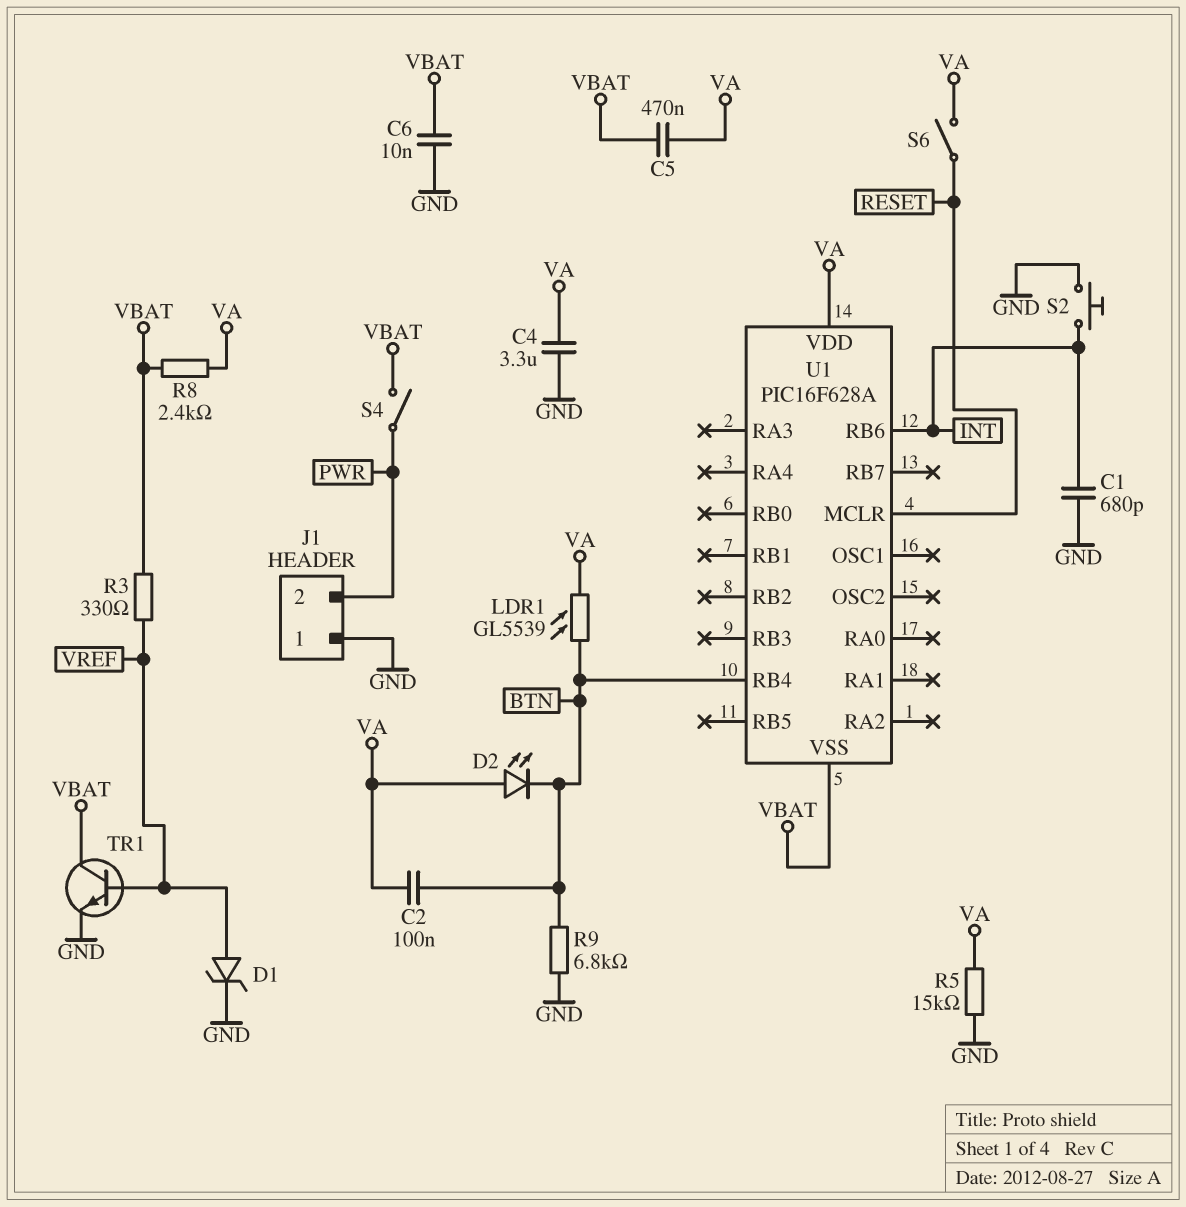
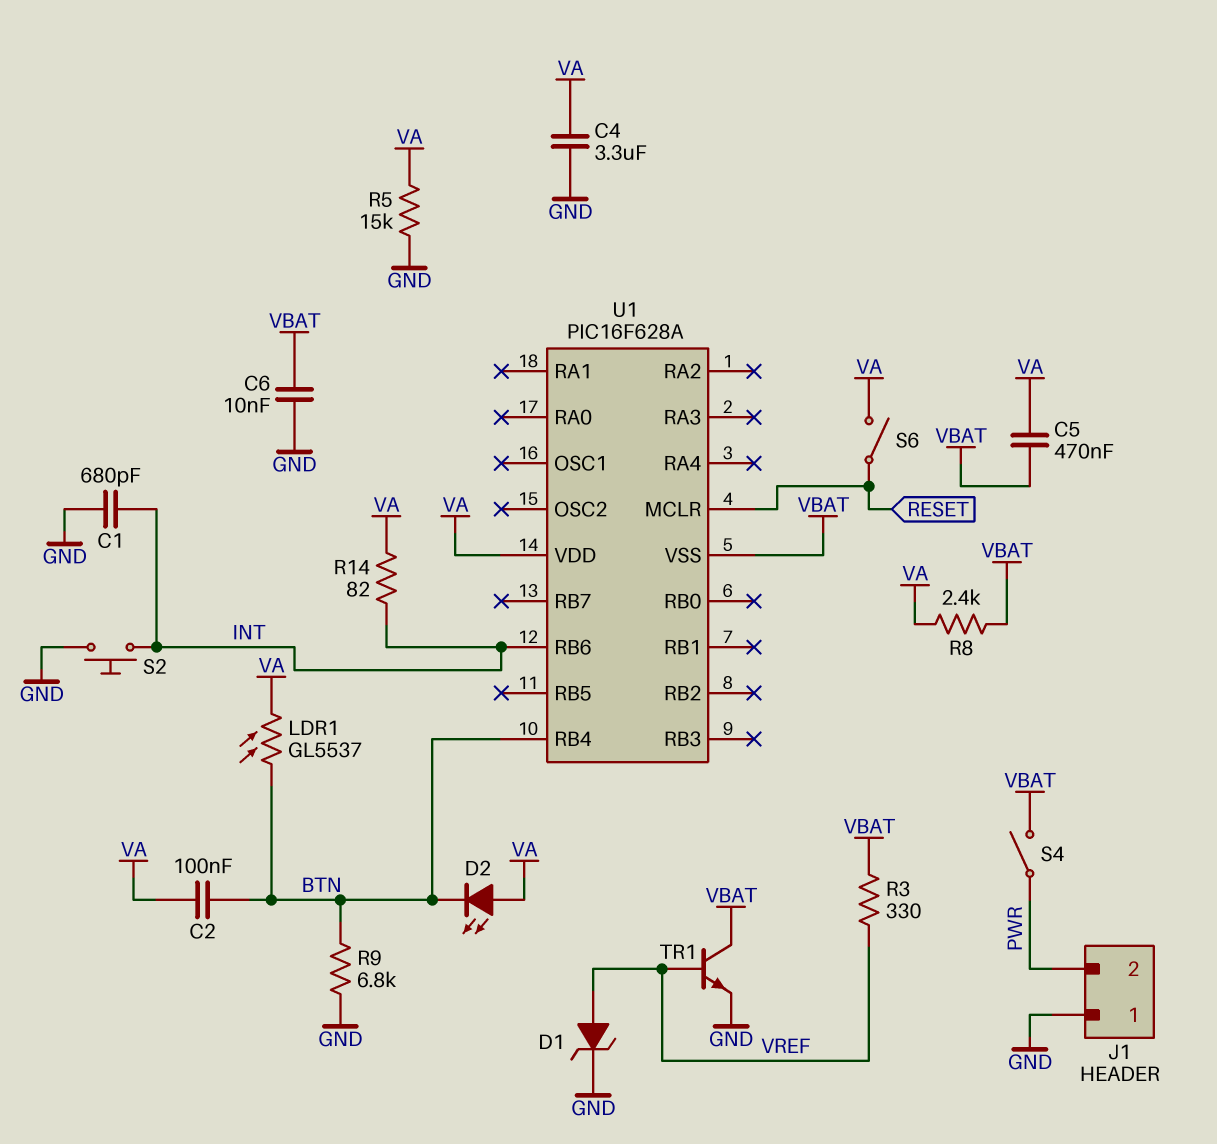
LDR1: GL5539 (BTN, VA) -> GL5537 (BTN, VA)
R14: none -> 82 (INT, VA)

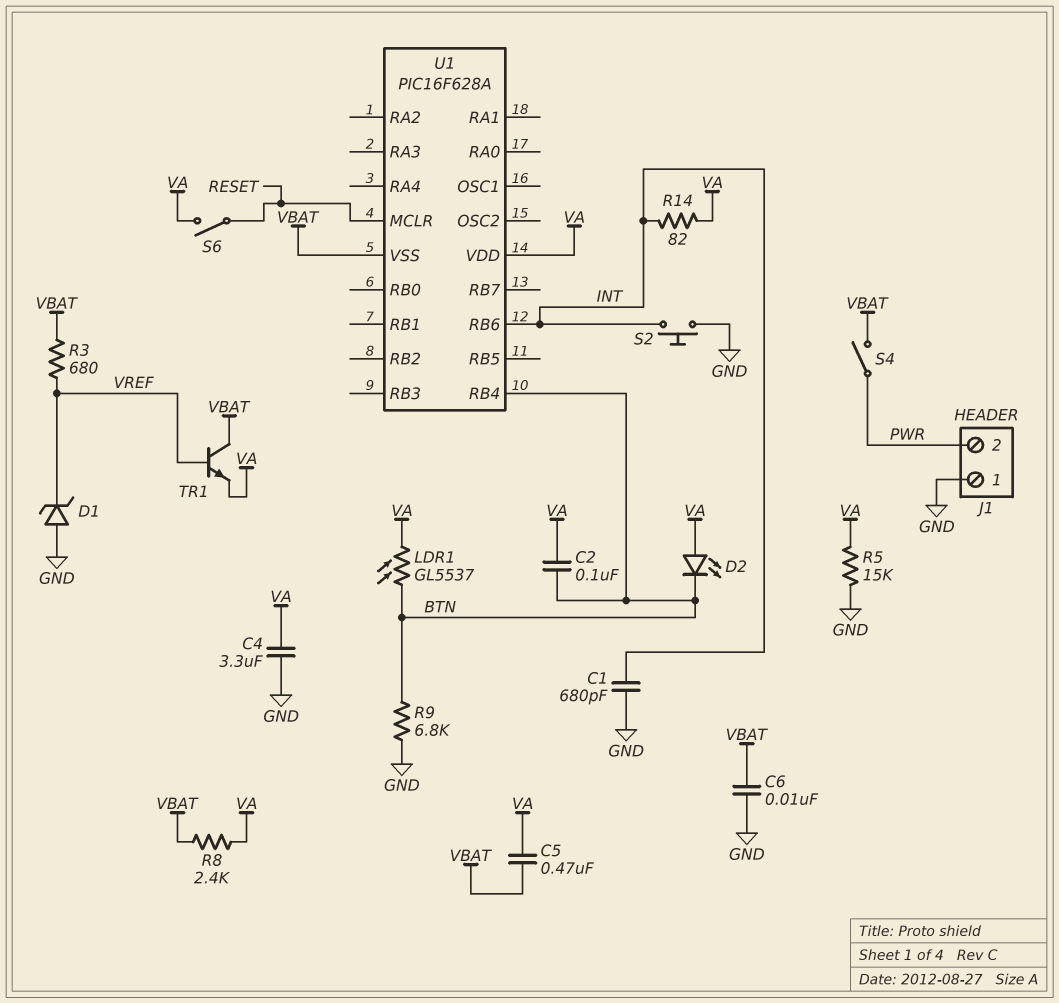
D1: zener (A VREF, K GND) -> zener (A GND, K VREF)
R3: 330 (VBAT, VREF) -> 680 (VBAT, VREF)
TR1: NPN (B VREF, C VBAT, E GND) -> NPN (B VREF, C VBAT, E VA)

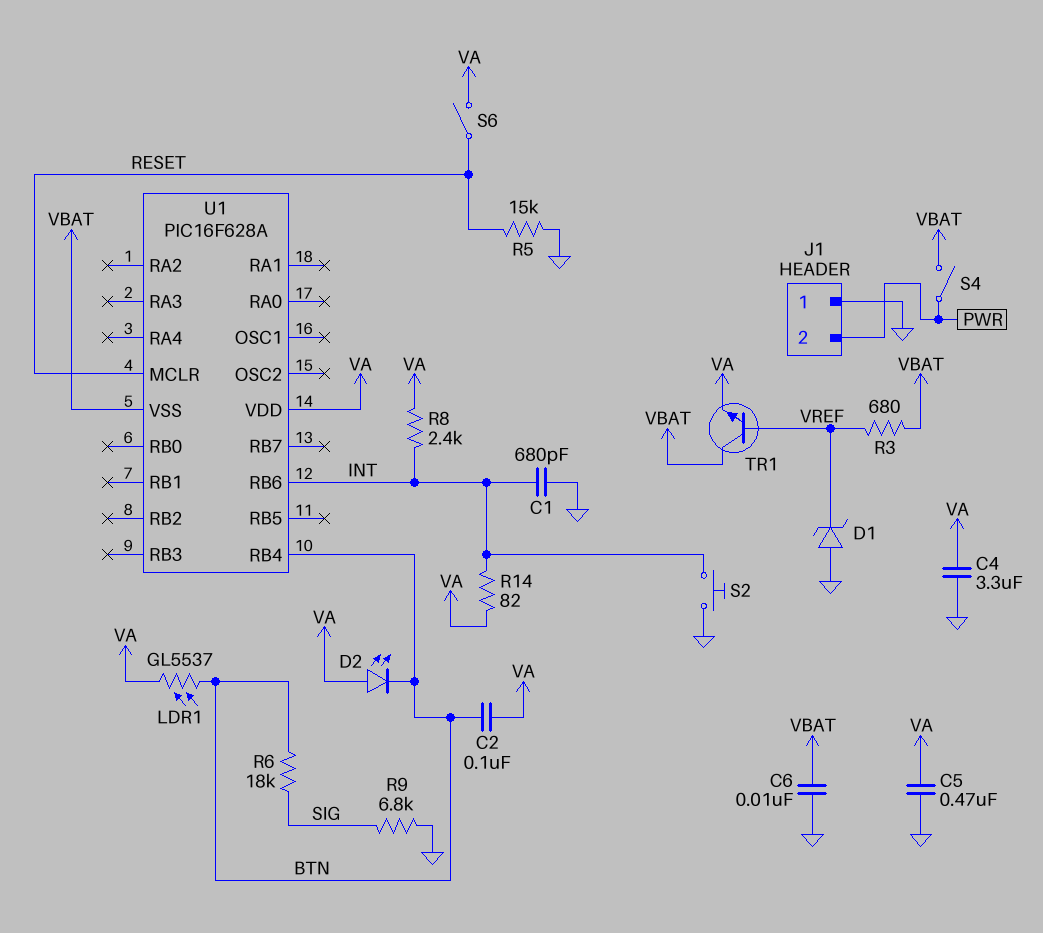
C5: 470nF (VA, VBAT) -> 470nF (GND, VA)
R5: 15k (GND, VA) -> 15k (GND, RESET)
R6: none -> 18k (BTN, SIG)
R8: 2.4k (VA, VBAT) -> 2.4k (INT, VA)
R9: 6.8k (BTN, GND) -> 6.8k (GND, SIG)

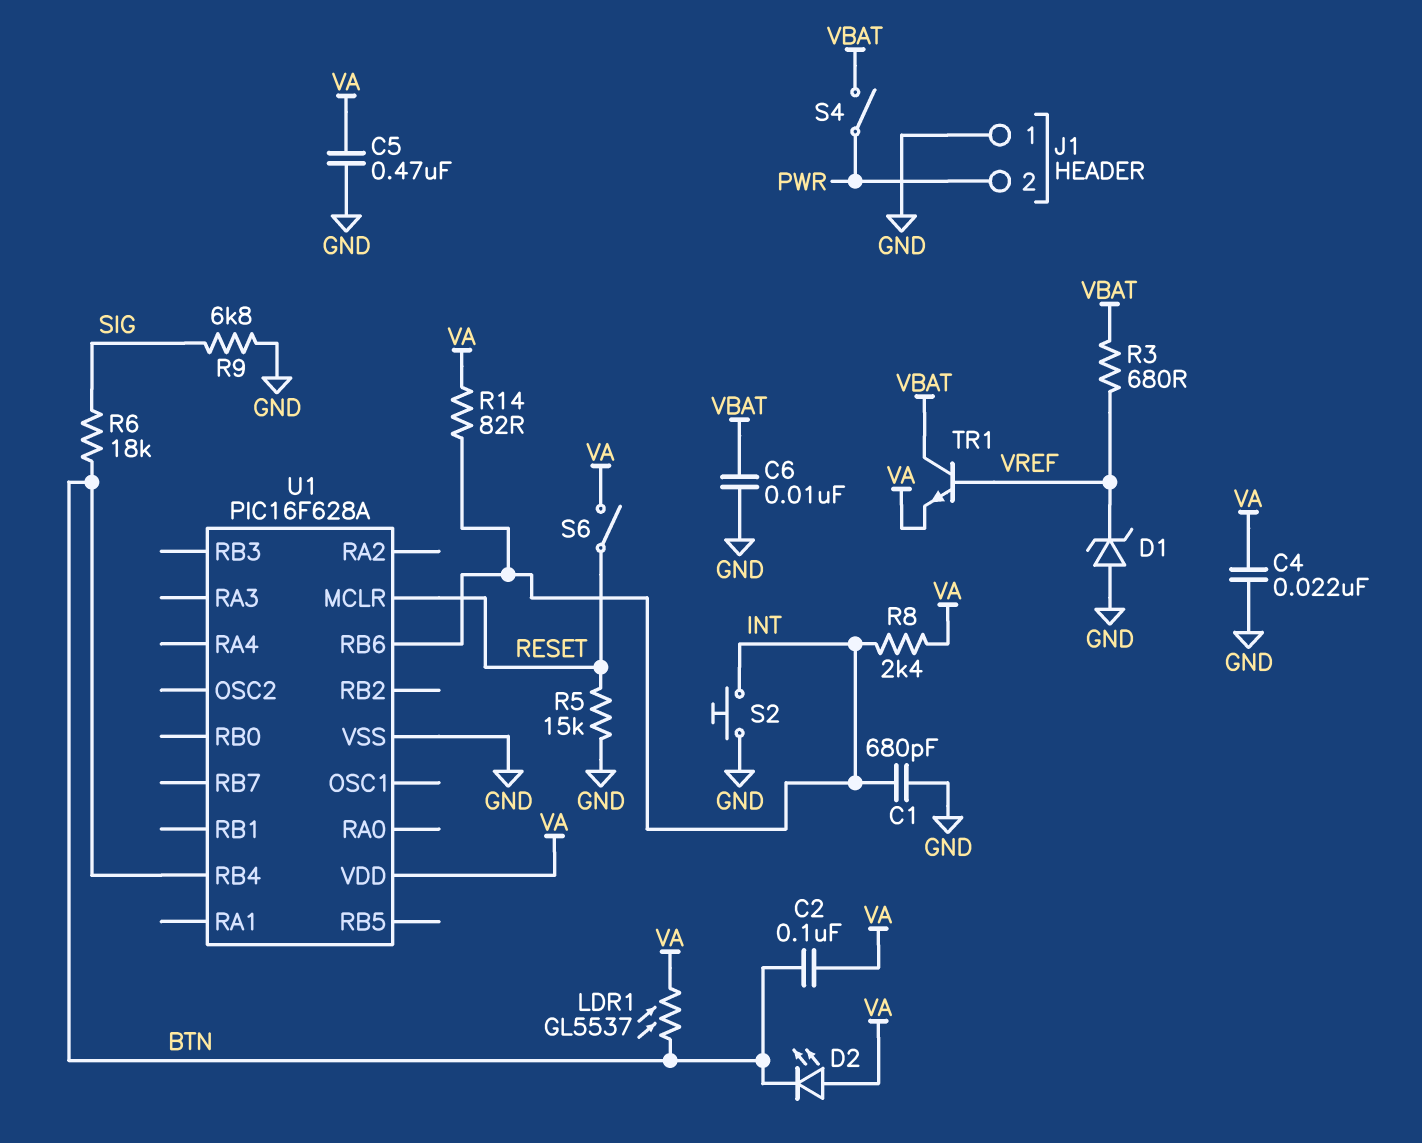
C4: 3.3uF (GND, VA) -> 22nF (GND, VA)
U1 pin VSS: VBAT -> GND

